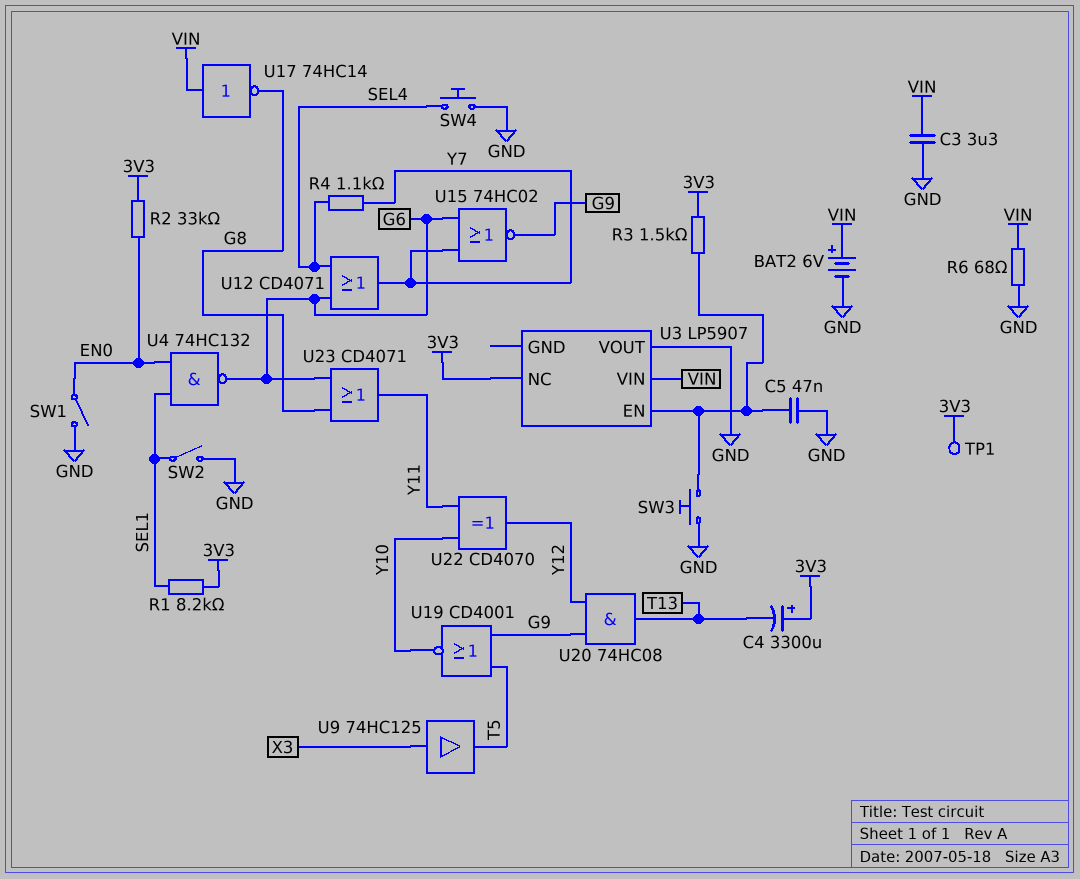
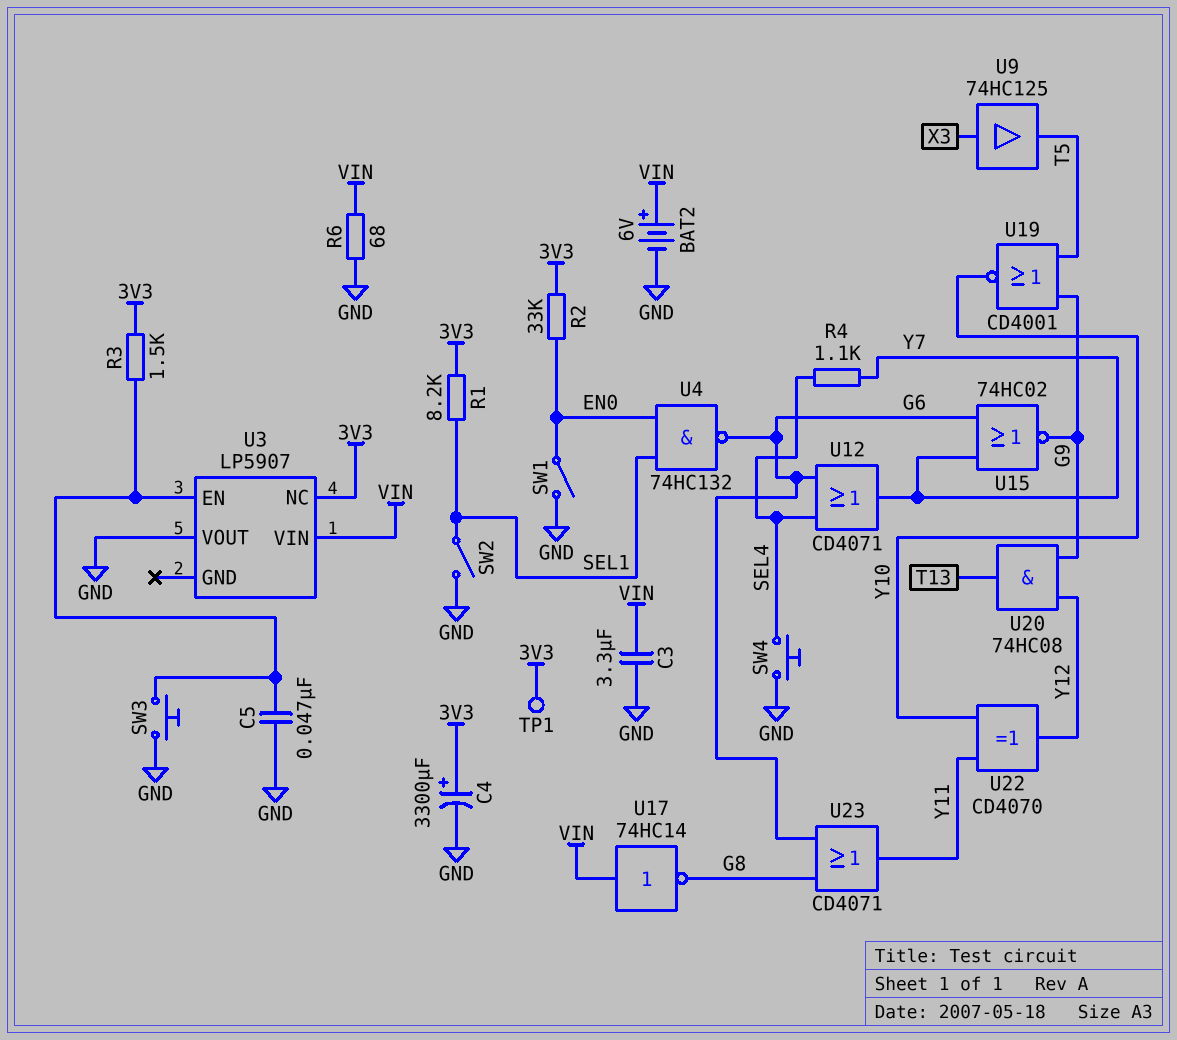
C4: 3300uF (plus 3V3, minus T13) -> 3300uF (plus 3V3, minus GND)

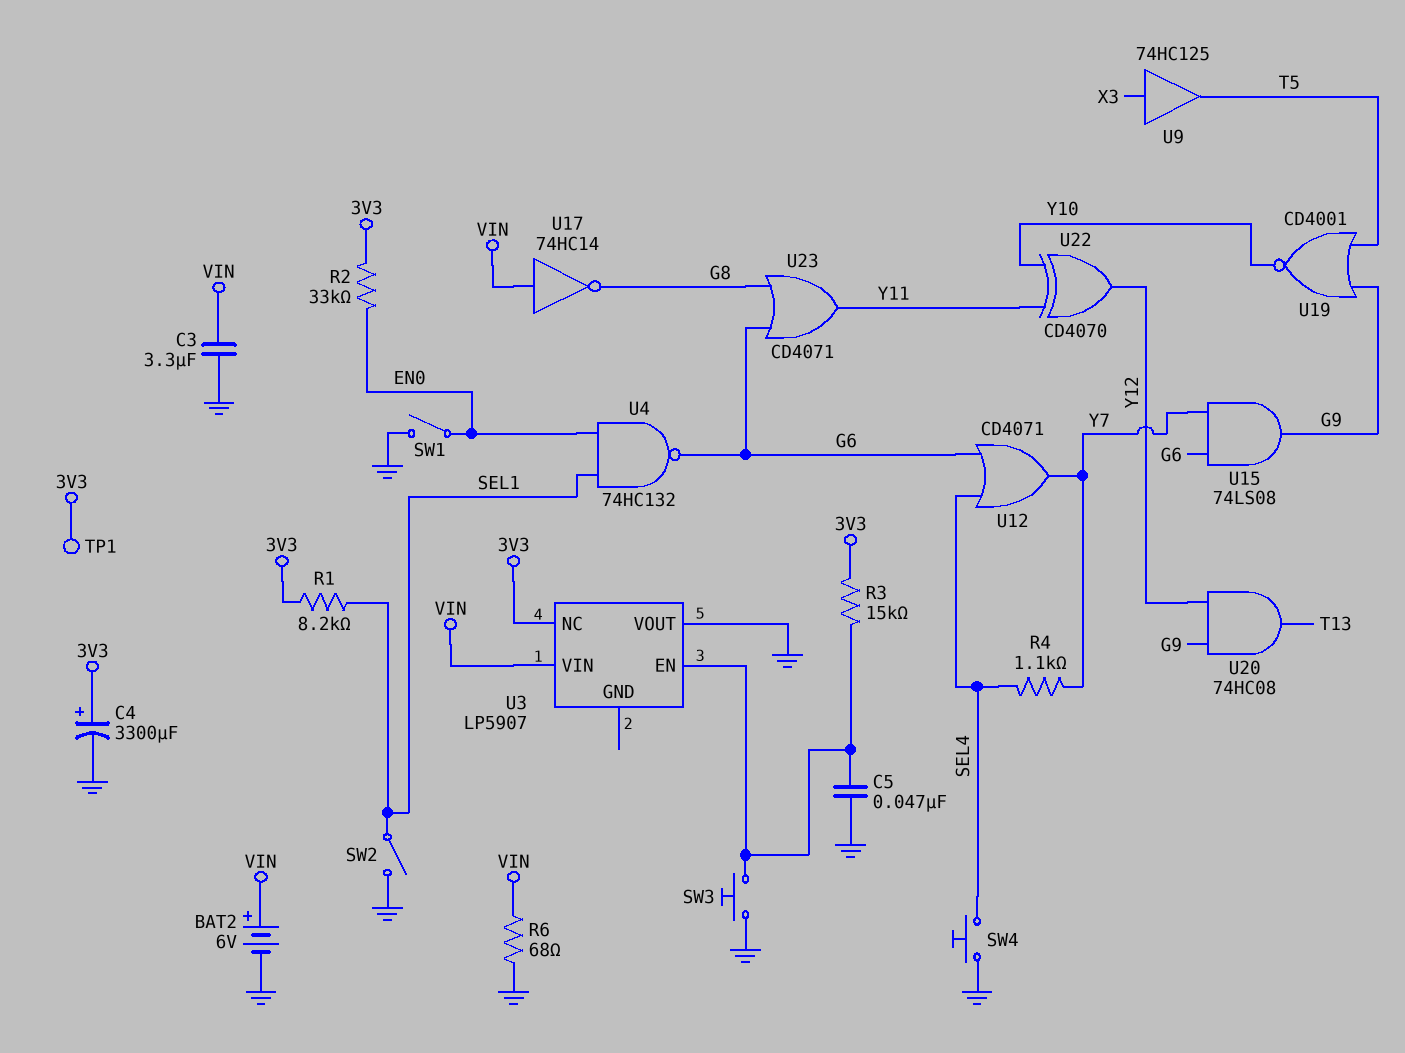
R3: 1.5k (3V3, U3/EN) -> 15k (3V3, U3/EN)
U15: NOR 74HC02 (in G6, in Y7, out G9) -> AND 74LS08 (in G6, in Y7, out G9)

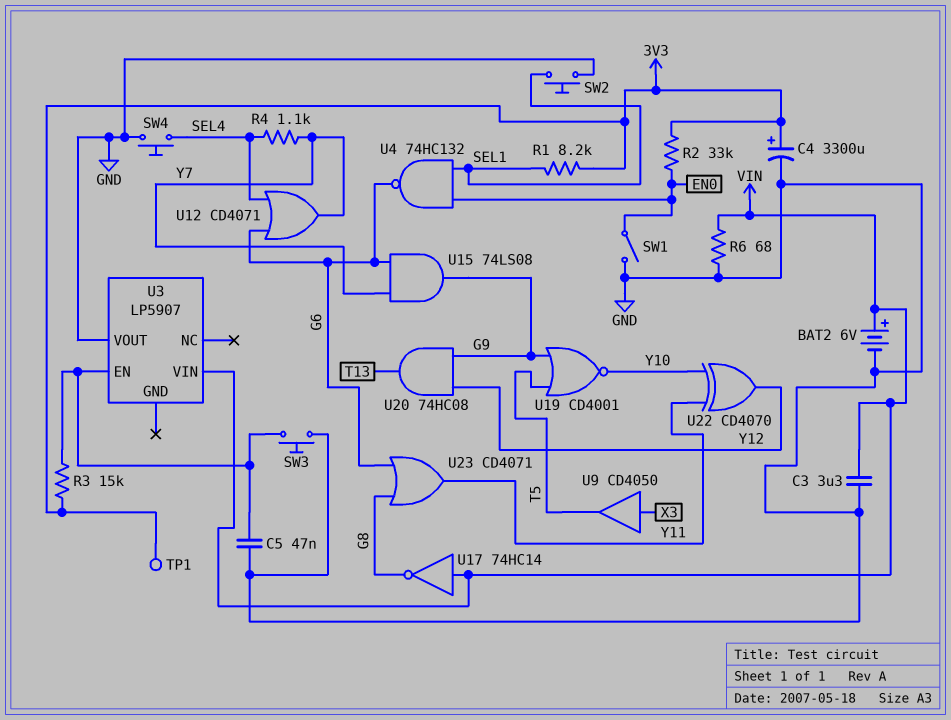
SW2: switch (GND, SEL1) -> button (GND, SEL1)
U3 pin NC: 3V3 -> none
U9: buffer 74HC125 (in X3, out T5) -> buffer CD4050 (in X3, out T5)

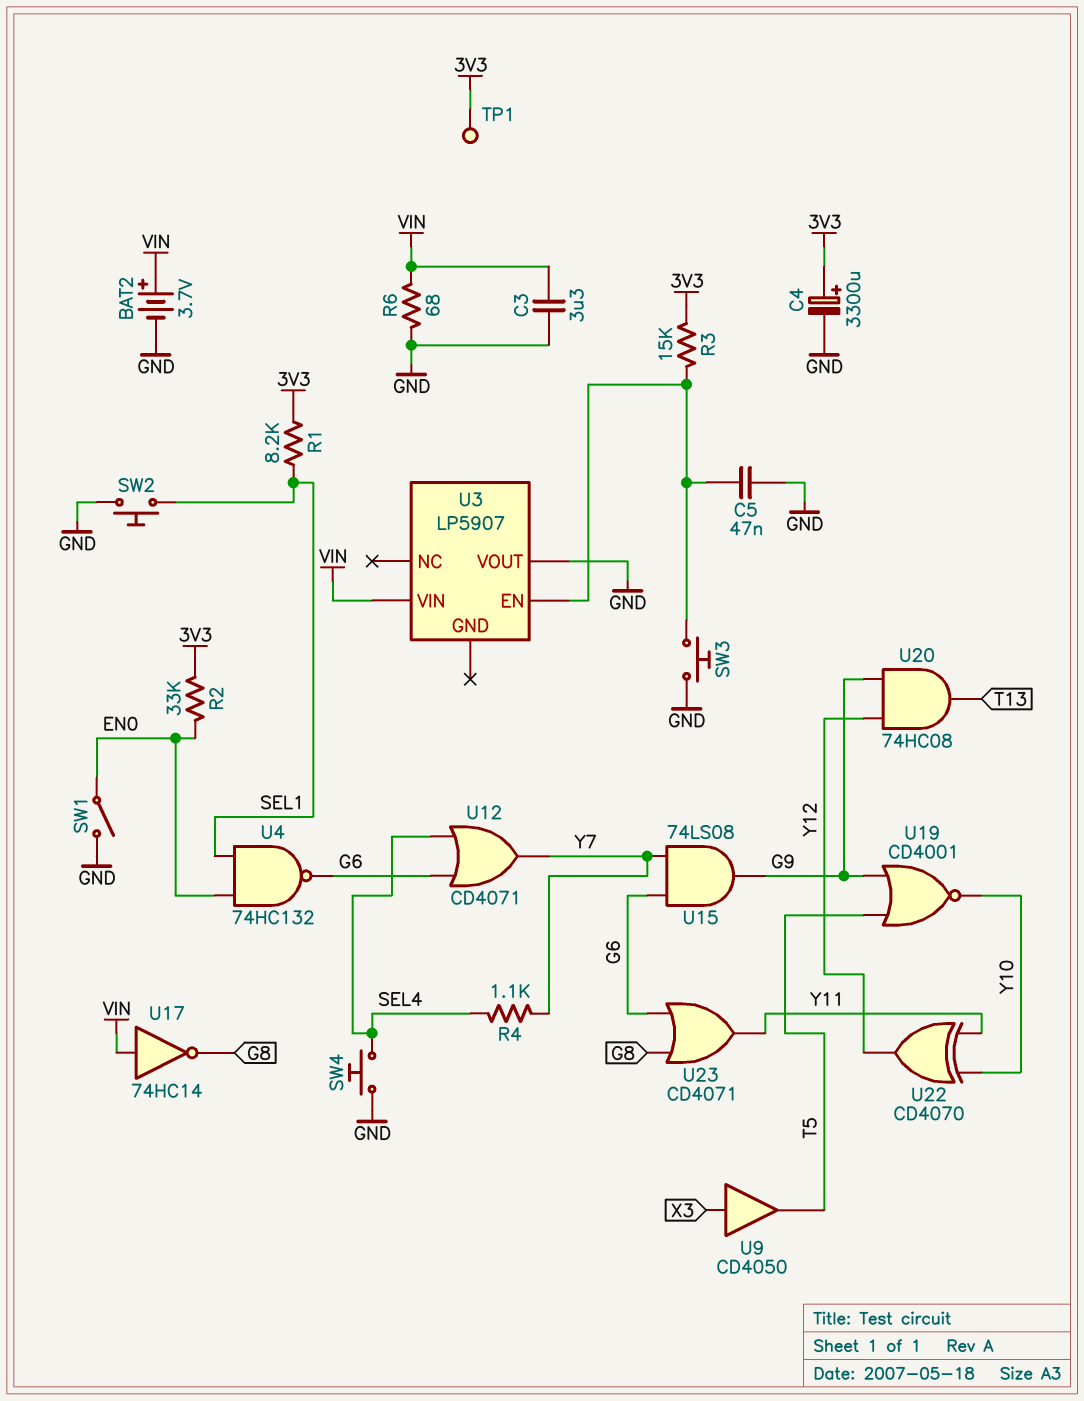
BAT2: 6V (plus VIN, minus GND) -> 3.7V (plus VIN, minus GND)

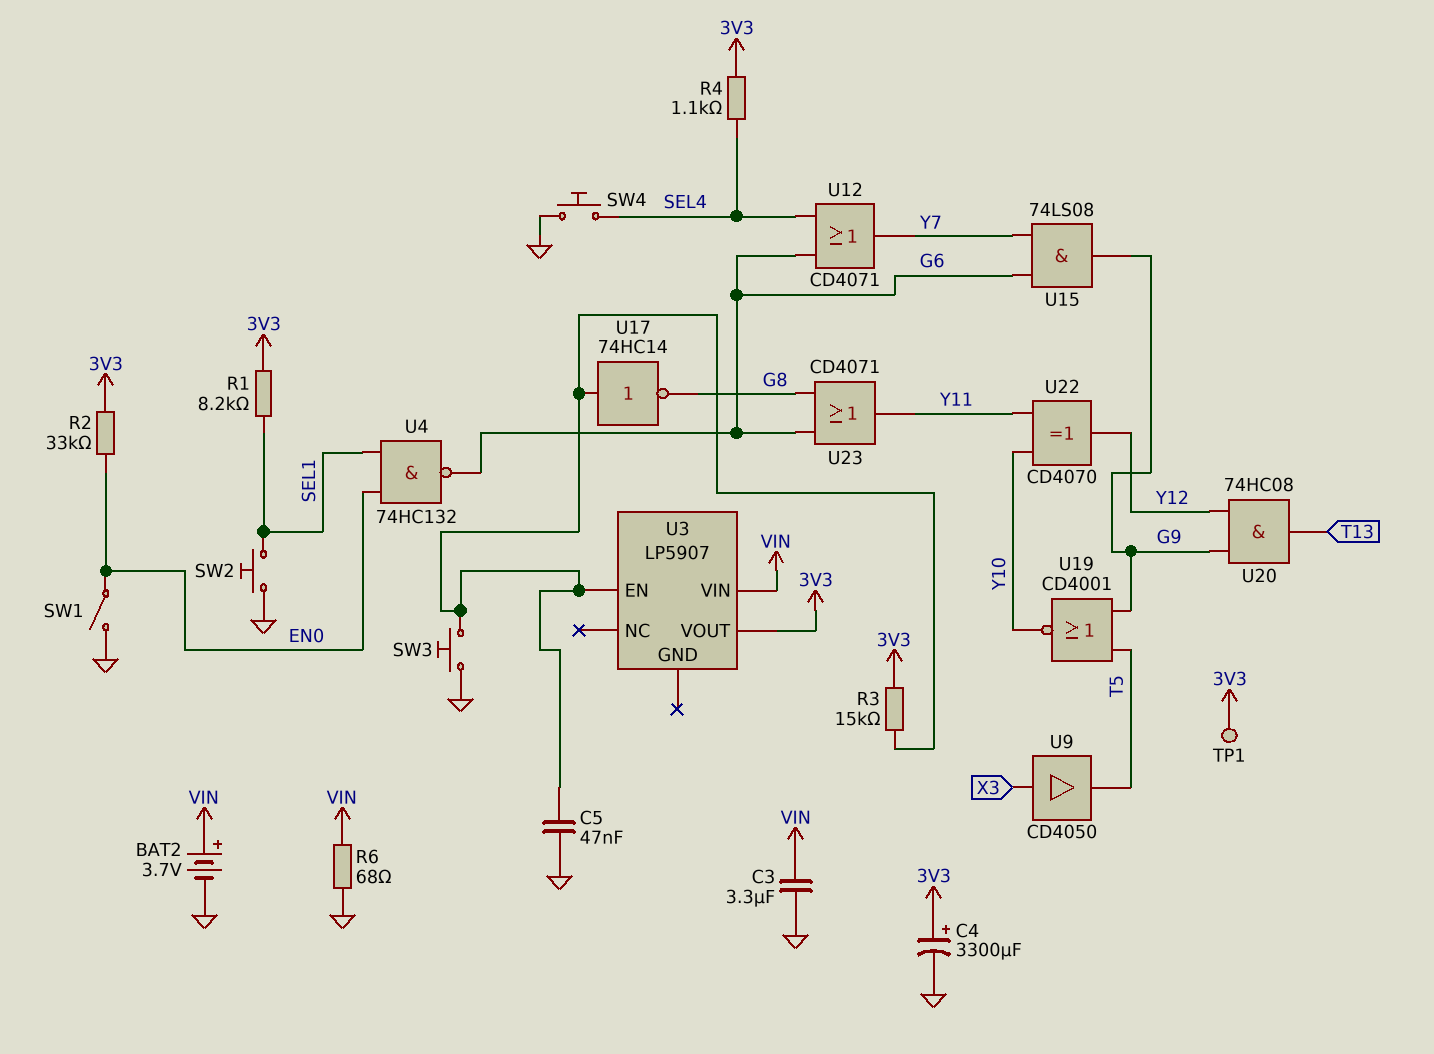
R4: 1.1k (SEL4, Y7) -> 1.1k (3V3, SEL4)
U3 pin VOUT: GND -> 3V3
U17: NOT 74HC14 (in VIN, out G8) -> NOT 74HC14 (in U3/EN, out G8)

